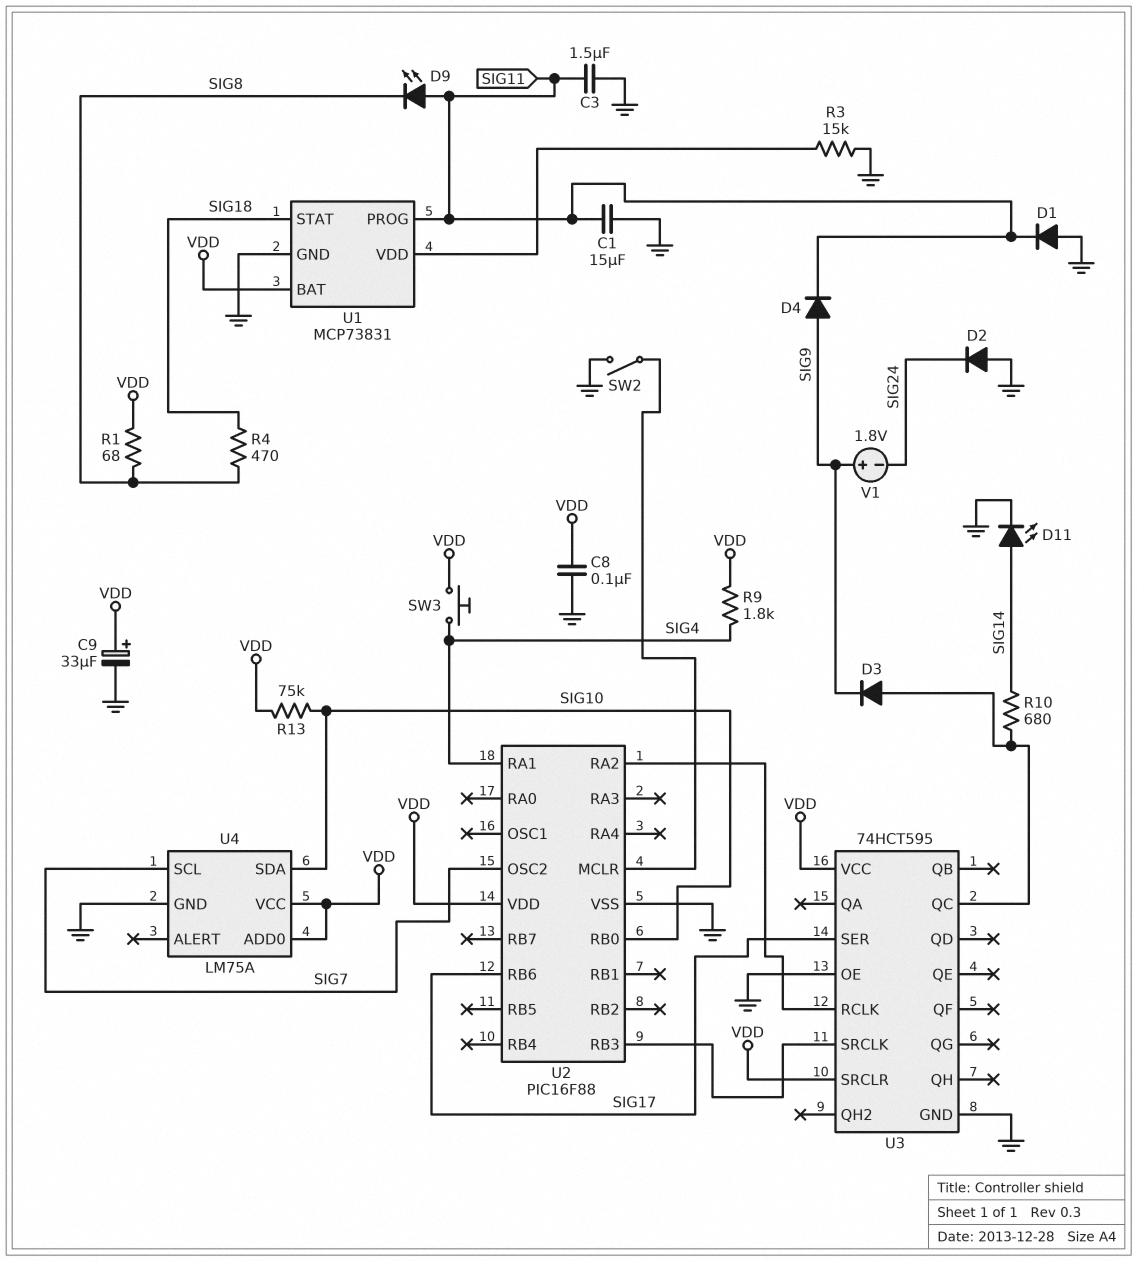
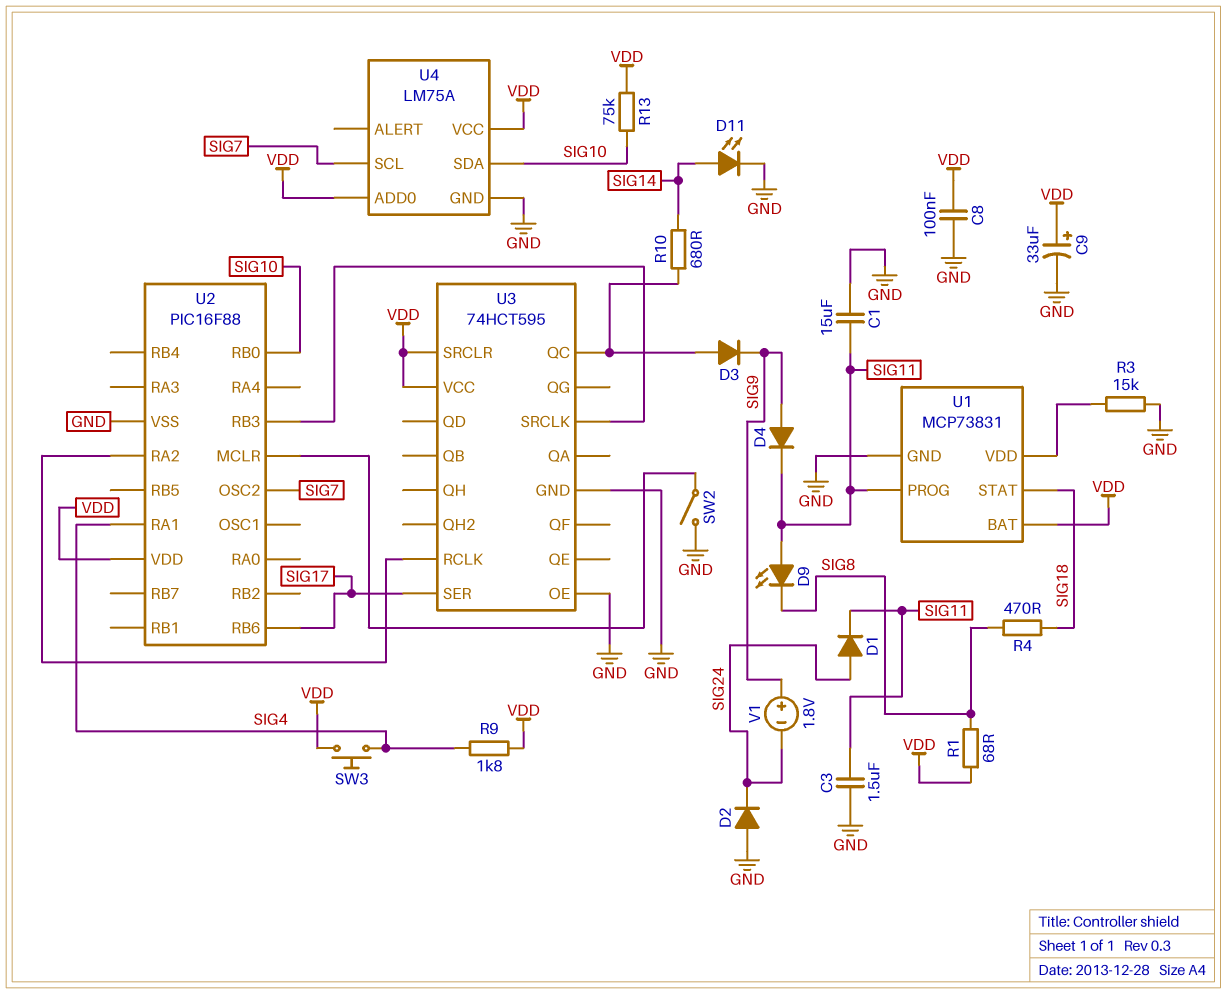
D1: diode (A GND, K SIG11) -> diode (A SIG24, K SIG11)

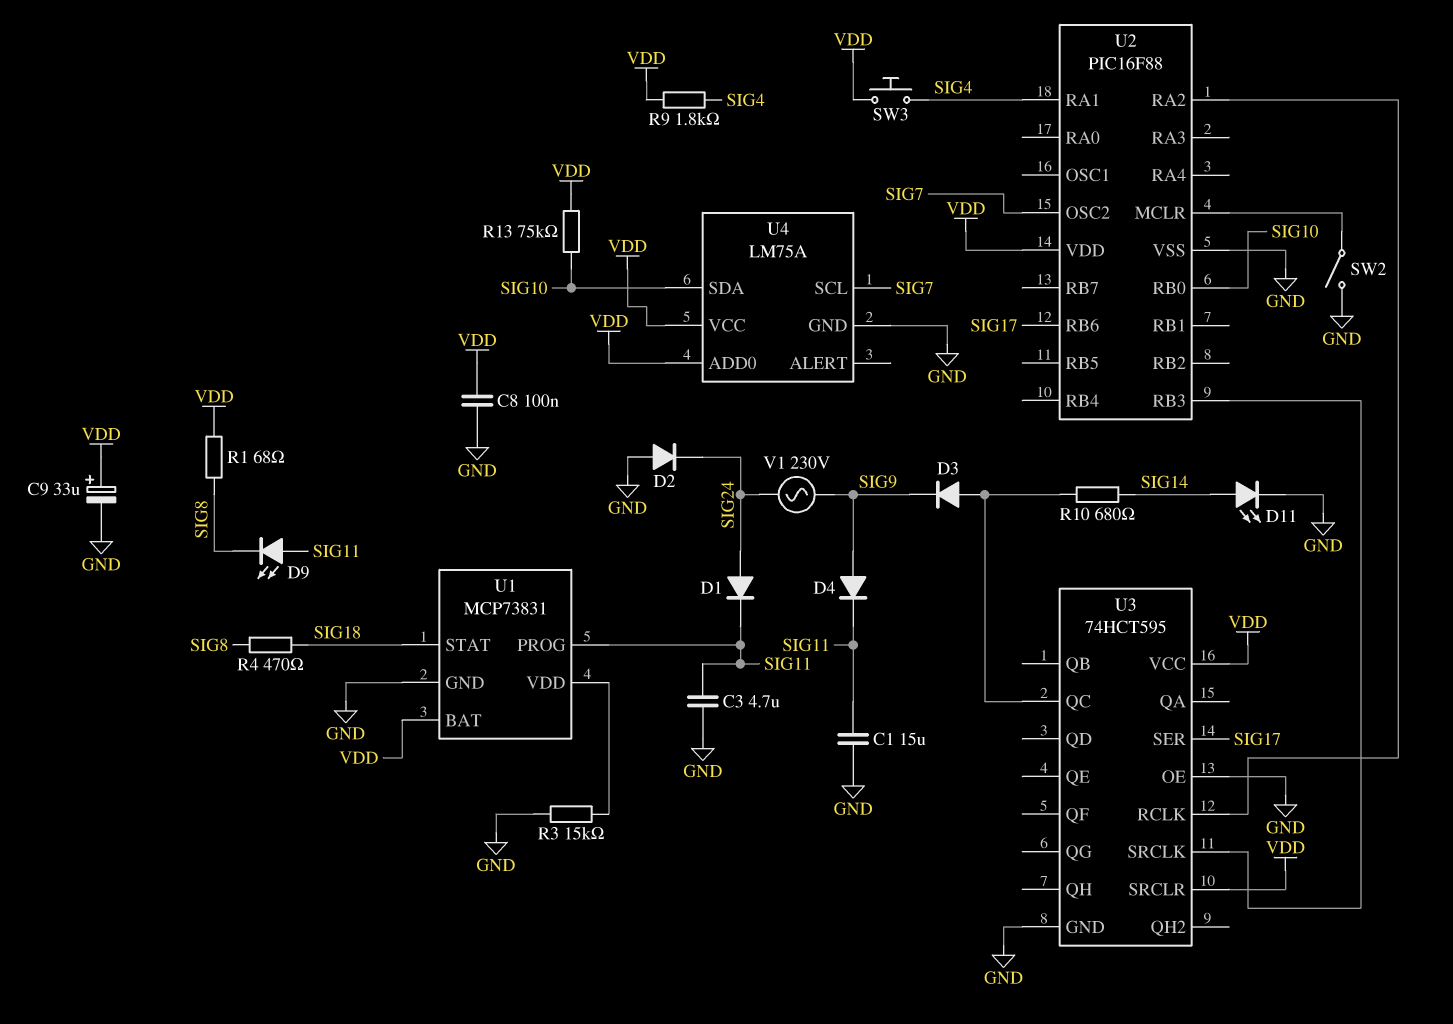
C3: 1.5uF (GND, SIG11) -> 4.7uF (GND, SIG11)
V1: 1.8V (plus SIG9, minus SIG24) -> AC 230V (SIG9, SIG24)

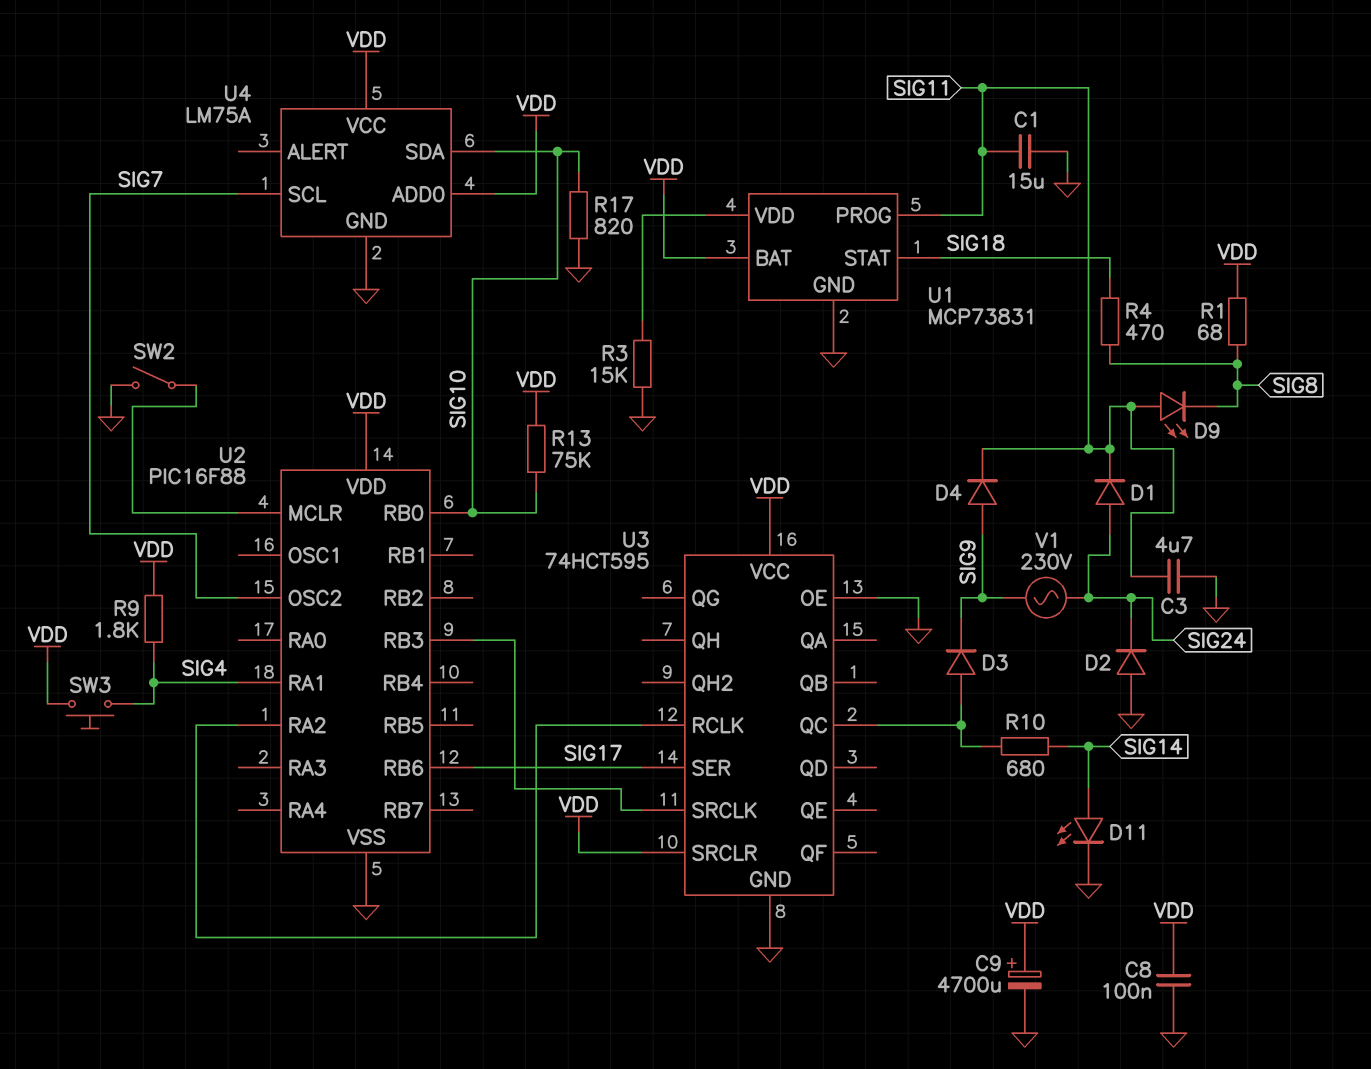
C9: 33uF (plus VDD, minus GND) -> 4700uF (plus VDD, minus GND)
R17: none -> 820 (GND, SIG10)

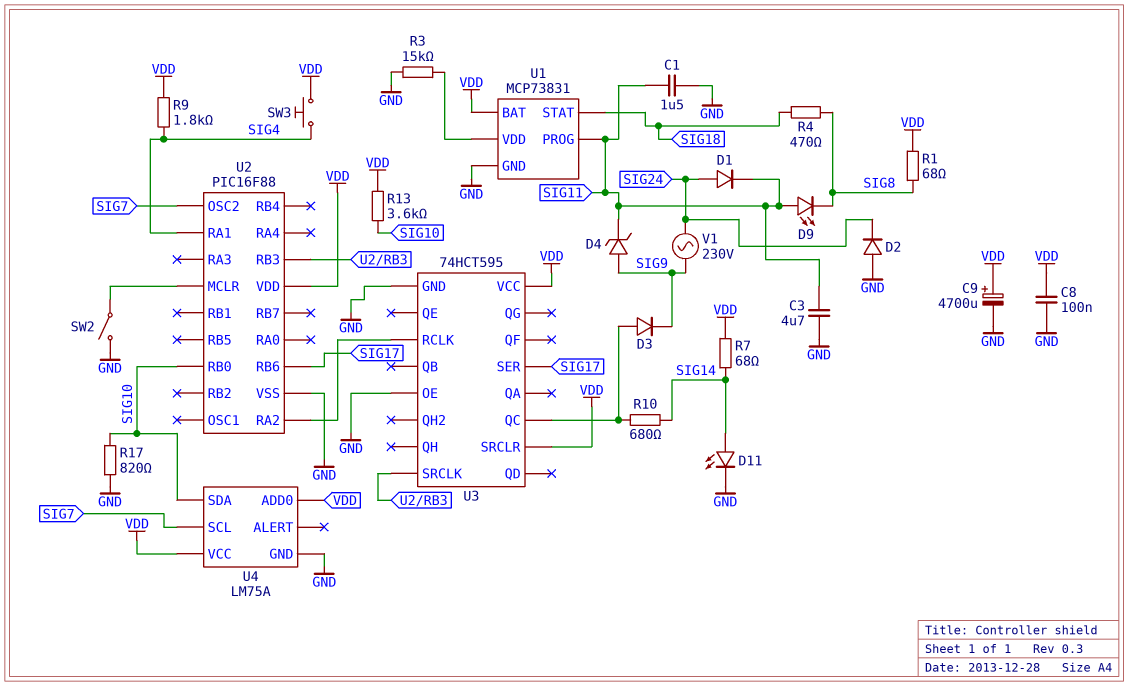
C1: 15uF (GND, SIG11) -> 1.5uF (GND, SIG11)
D4: diode (A SIG9, K SIG11) -> zener (A SIG9, K SIG11)
R7: none -> 68 (SIG14, VDD)
R13: 75k (SIG10, VDD) -> 3.6k (SIG10, VDD)

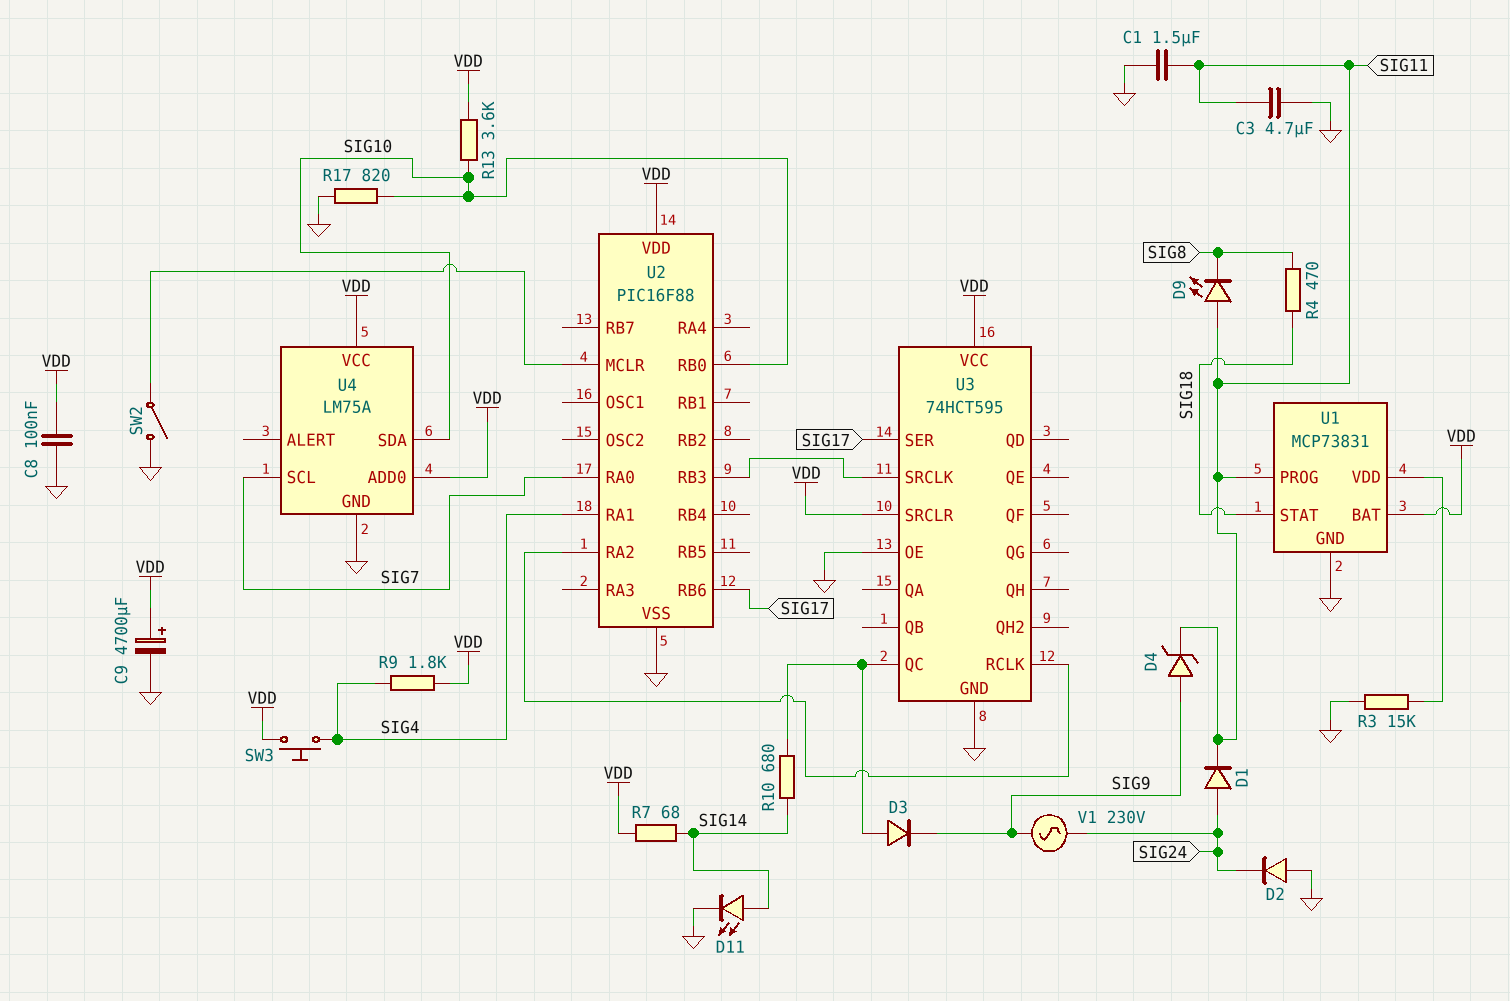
R1: 68 (SIG8, VDD) -> none
U2 pin OSC2: SIG7 -> none
U2 pin RA0: none -> SIG7

